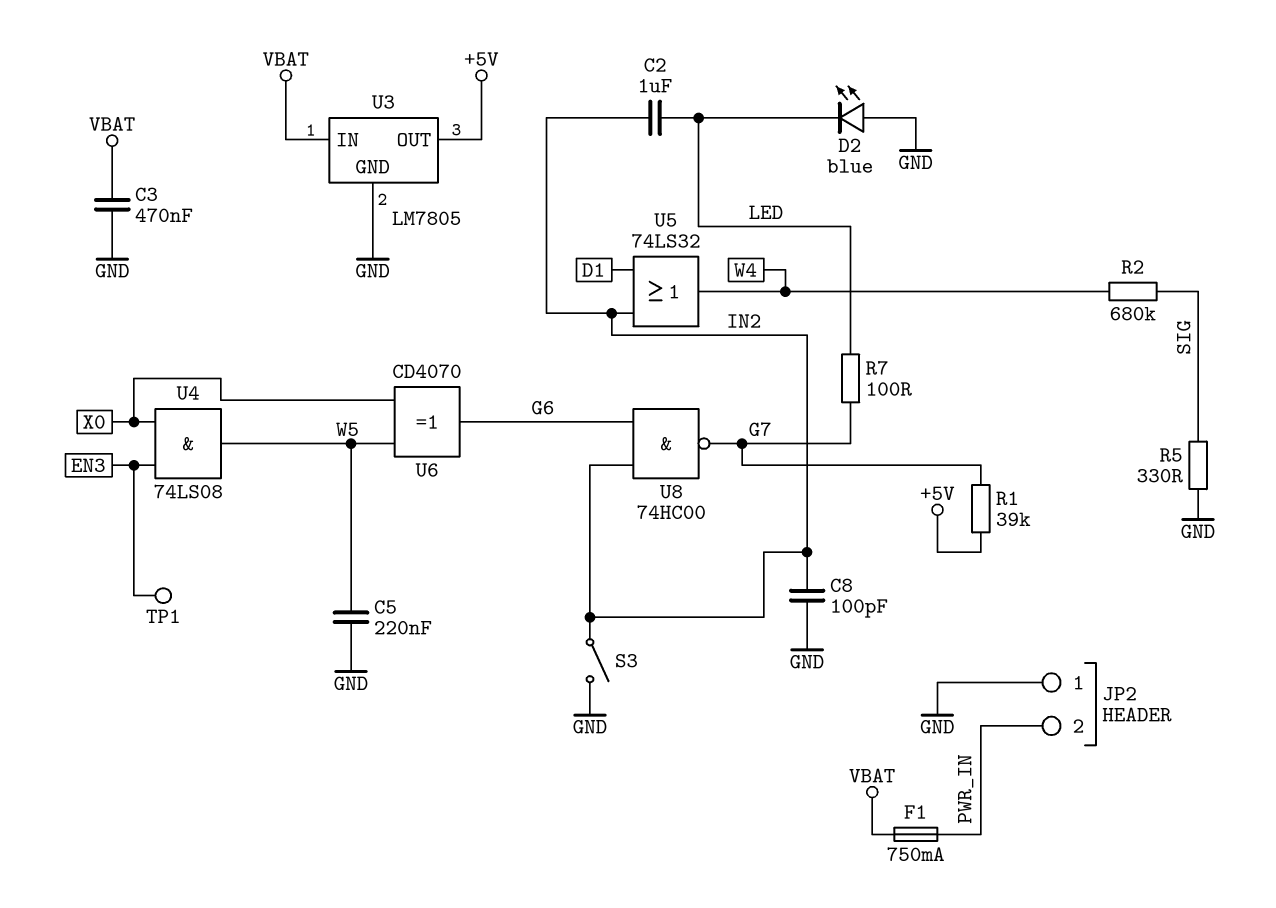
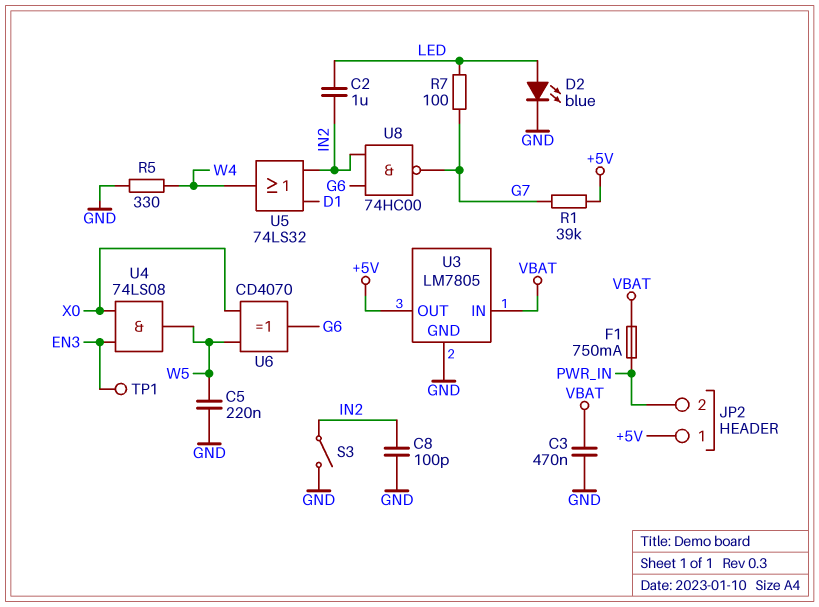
D2: LED blue (A GND, K LED) -> LED blue (A LED, K GND)
JP2 pin 1: GND -> +5V
R2: 680k (SIG, W4) -> none
R5: 330 (GND, SIG) -> 330 (GND, W4)

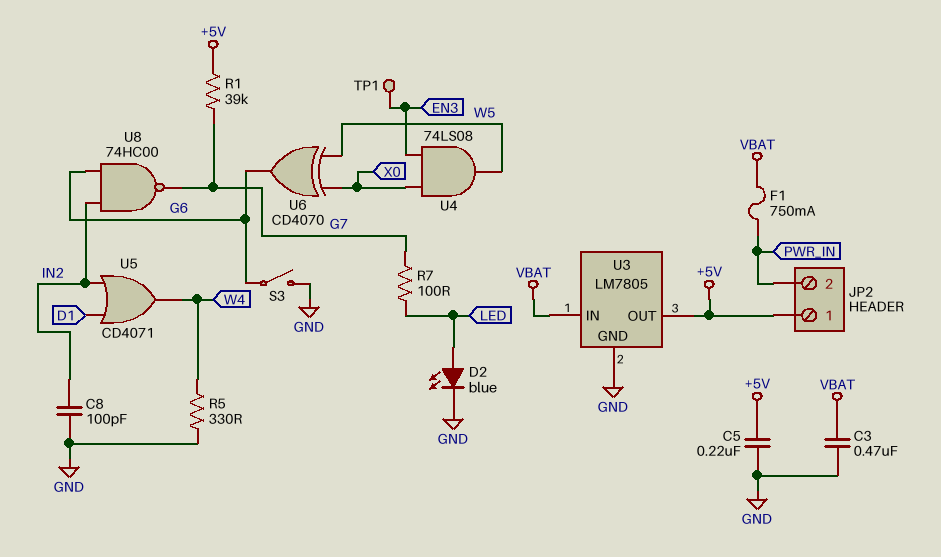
C2: 1uF (IN2, LED) -> none
C5: 220nF (GND, W5) -> 220nF (+5V, GND)
S3: switch (GND, IN2) -> switch (G6, GND)
U5: OR 74LS32 (in D1, in IN2, out W4) -> OR CD4071 (in D1, in IN2, out W4)

